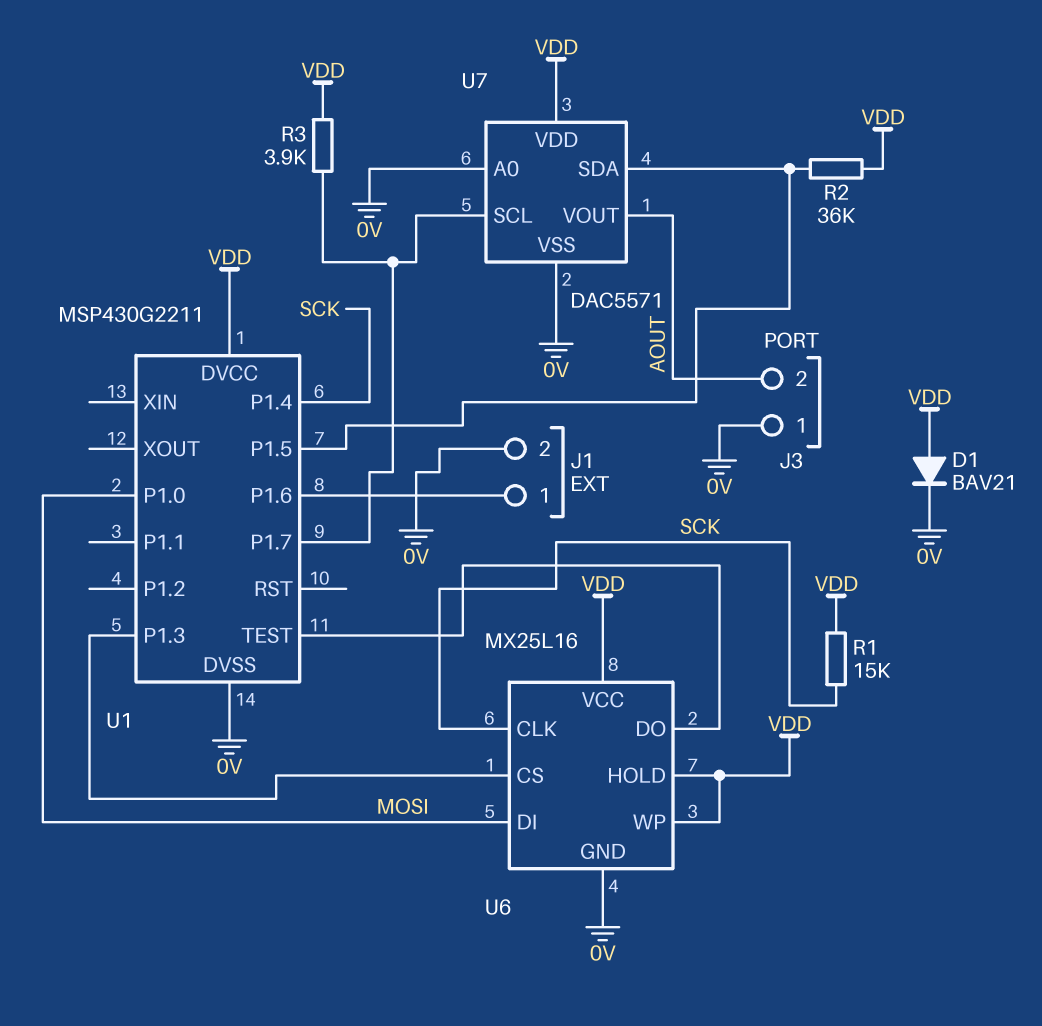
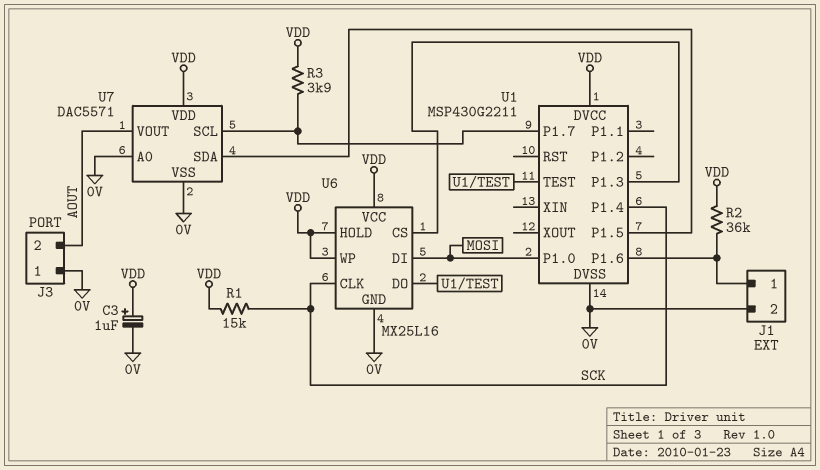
C3: none -> 1uF (plus VDD, minus 0V)
D1: diode BAV21 (A VDD, K 0V) -> none
R2: 36k (U1/P1.5, VDD) -> 36k (J1/1, VDD)

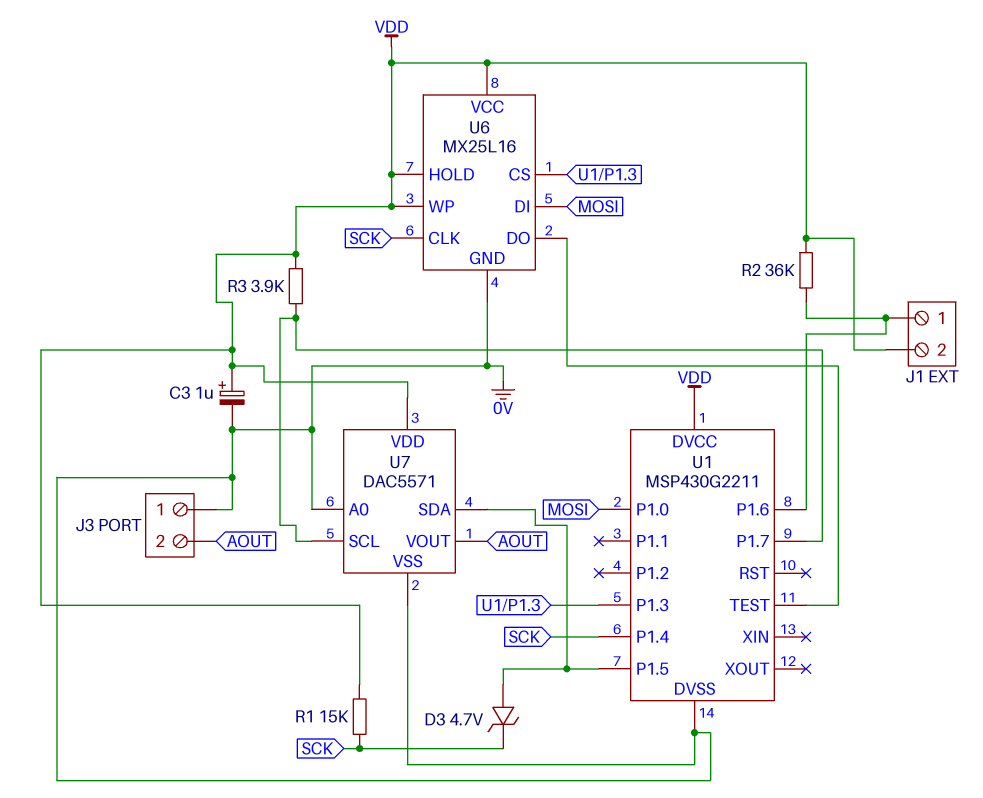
D3: none -> zener 4.7V (A U1/P1.5, K SCK)
J1 pin 2: 0V -> VDD

